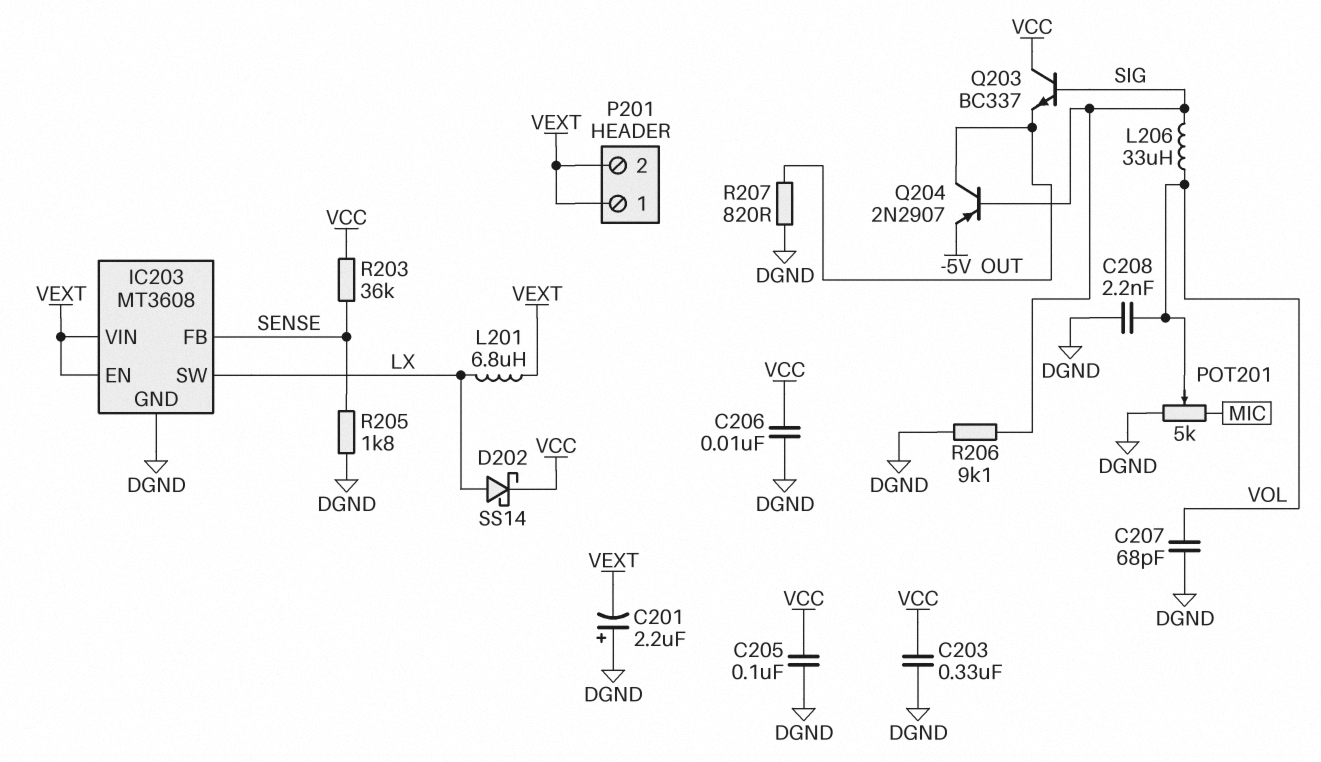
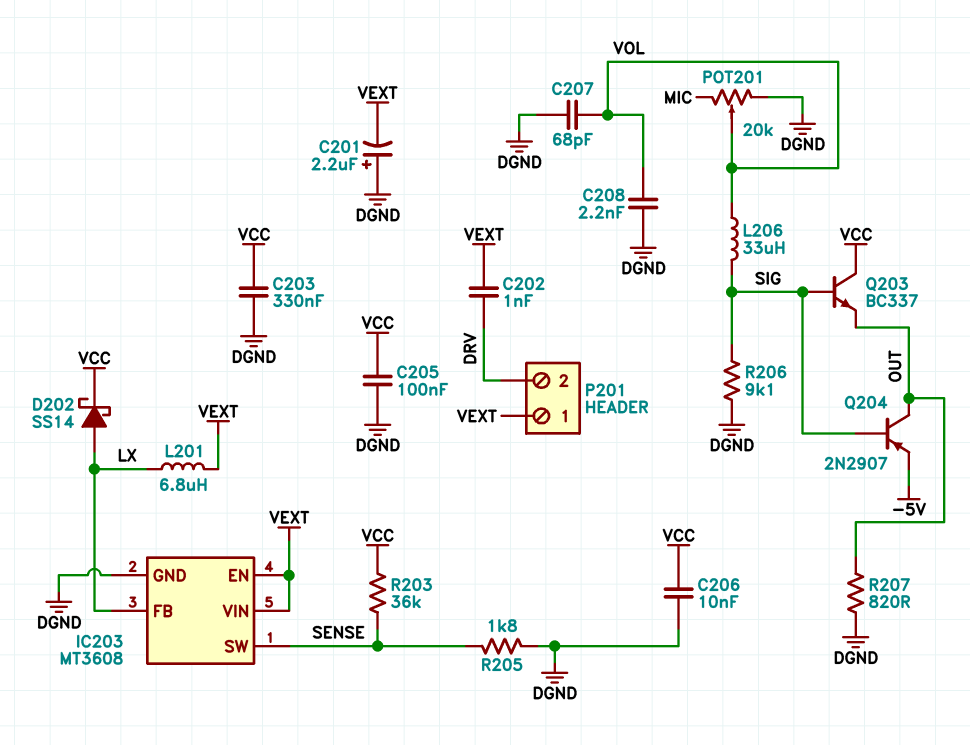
C202: none -> 1nF (DRV, VEXT)
IC203 pin FB: SENSE -> LX
IC203 pin SW: LX -> SENSE
P201 pin 2: VEXT -> DRV
POT201: 5k (DGND, MIC, wiper VOL) -> 20k (DGND, MIC, wiper VOL)

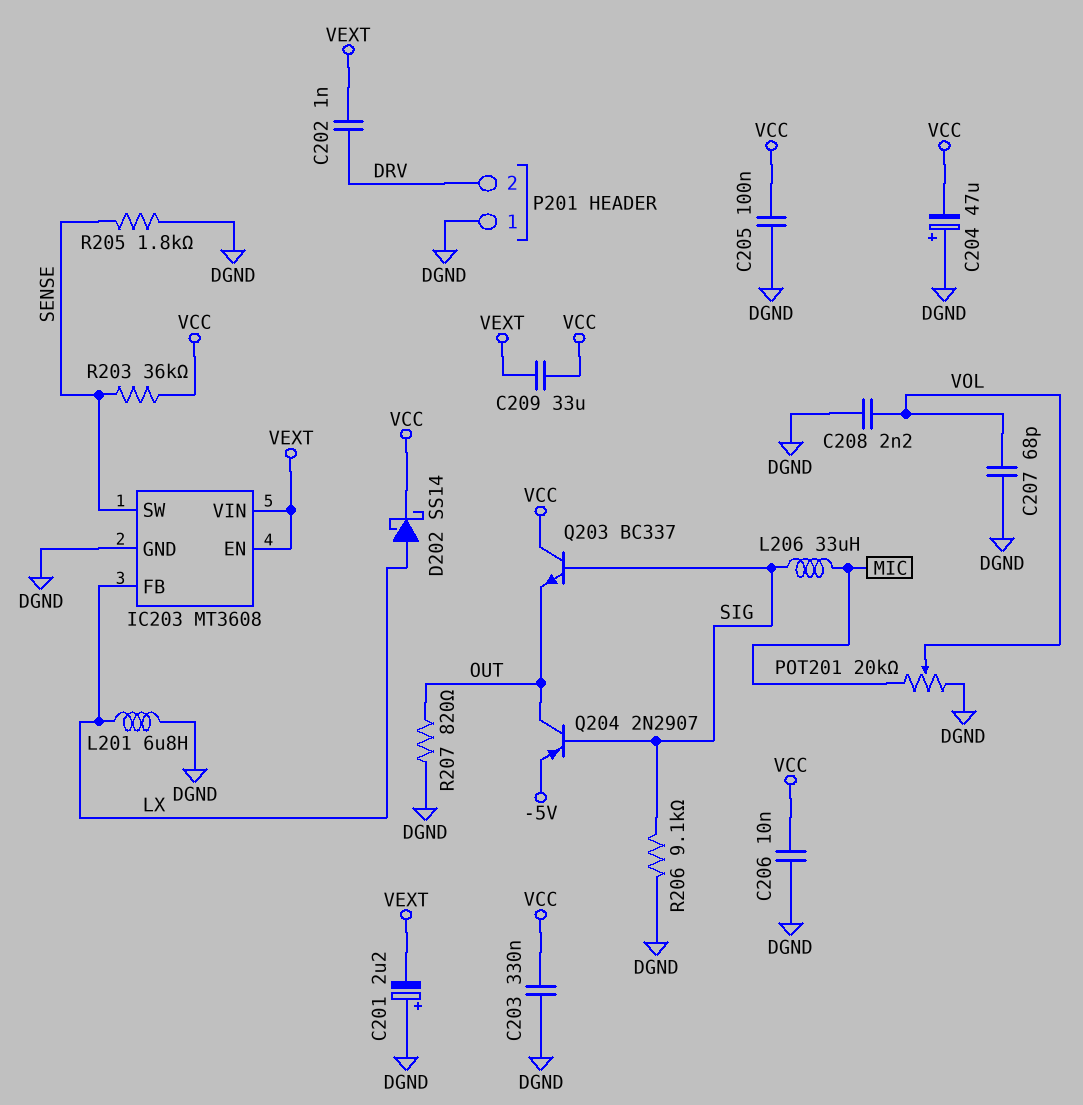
C204: none -> 47uF (plus DGND, minus VCC)
C209: none -> 33uF (VCC, VEXT)
L201: 6.8uH (LX, VEXT) -> 6.8uH (DGND, LX)
L206: 33uH (SIG, VOL) -> 33uH (MIC, SIG)
P201 pin 1: VEXT -> DGND

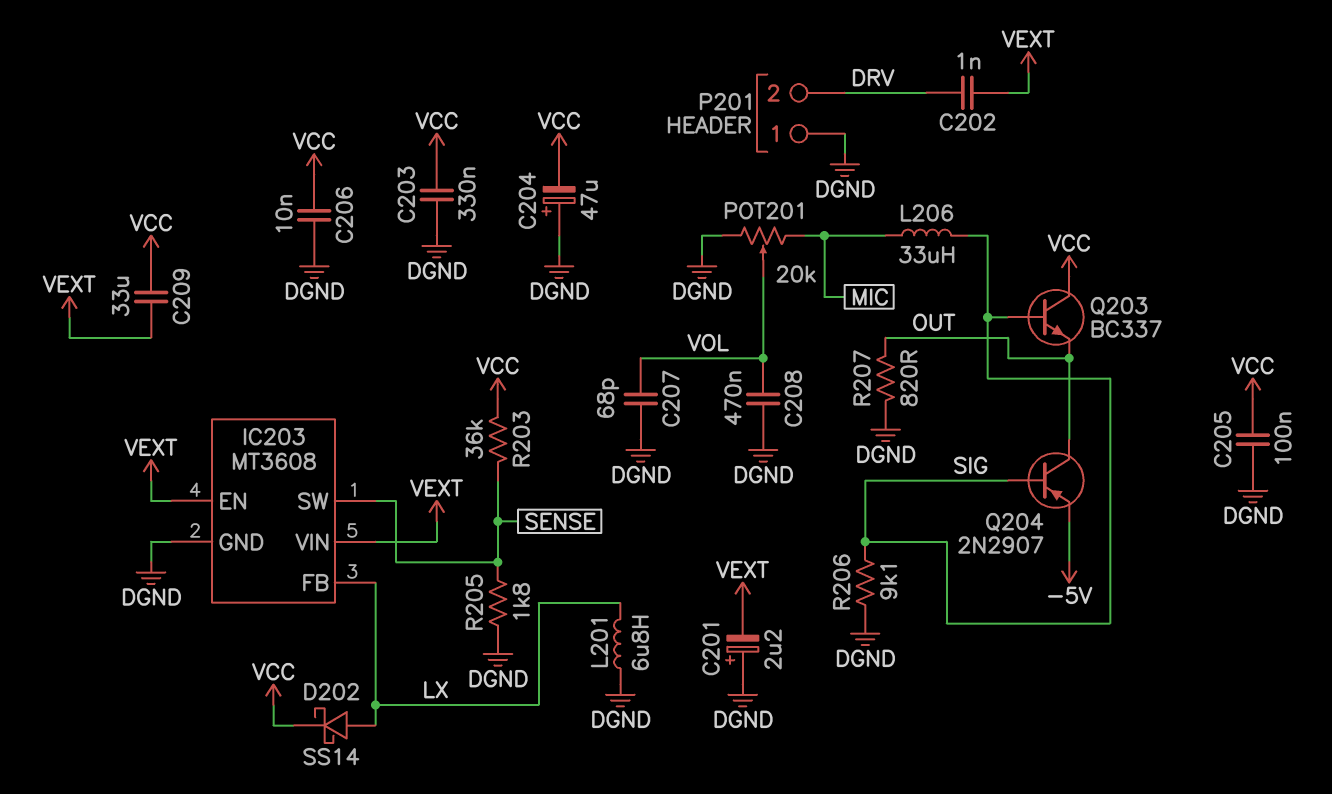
C208: 2.2nF (DGND, VOL) -> 470nF (DGND, VOL)

